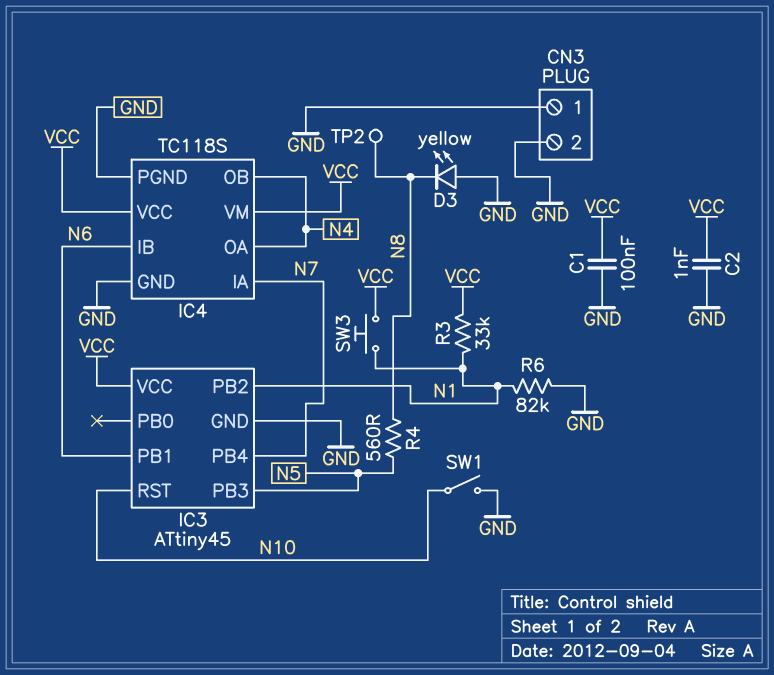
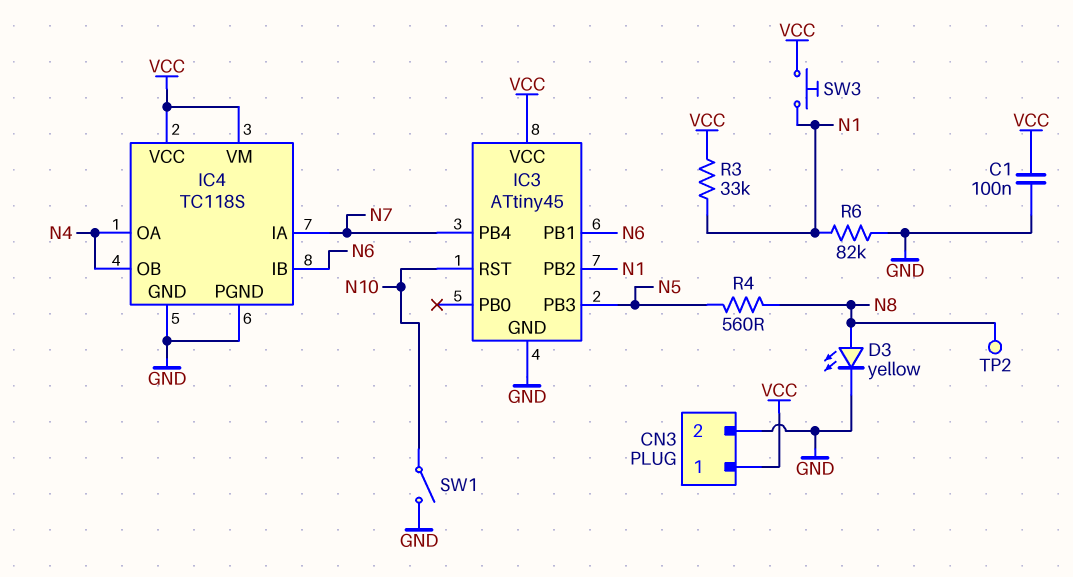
C2: 1nF (GND, VCC) -> none
CN3 pin 1: GND -> VCC
D3: LED yellow (A GND, K N8) -> LED yellow (A N8, K GND)

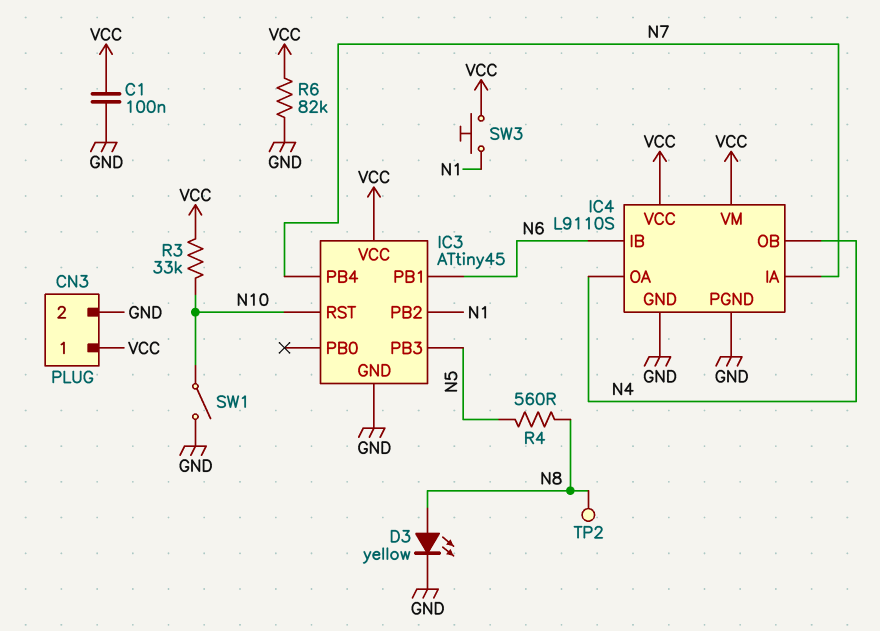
IC4: TC118S -> L9110S
R3: 33k (N1, VCC) -> 33k (N10, VCC)
R6: 82k (GND, N1) -> 82k (GND, VCC)

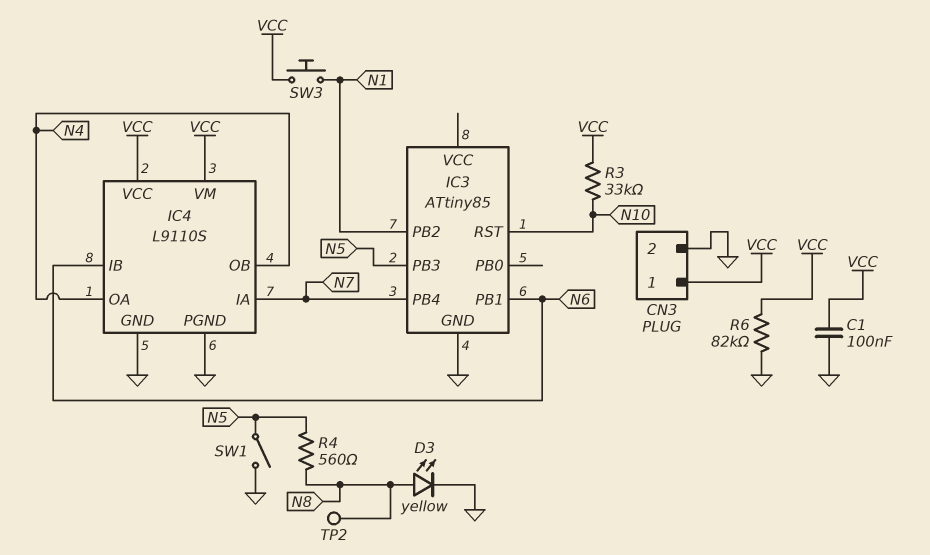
IC3: ATtiny45 -> ATtiny85
IC3 pin VCC: VCC -> none
SW1: switch (GND, N10) -> switch (GND, N5)

